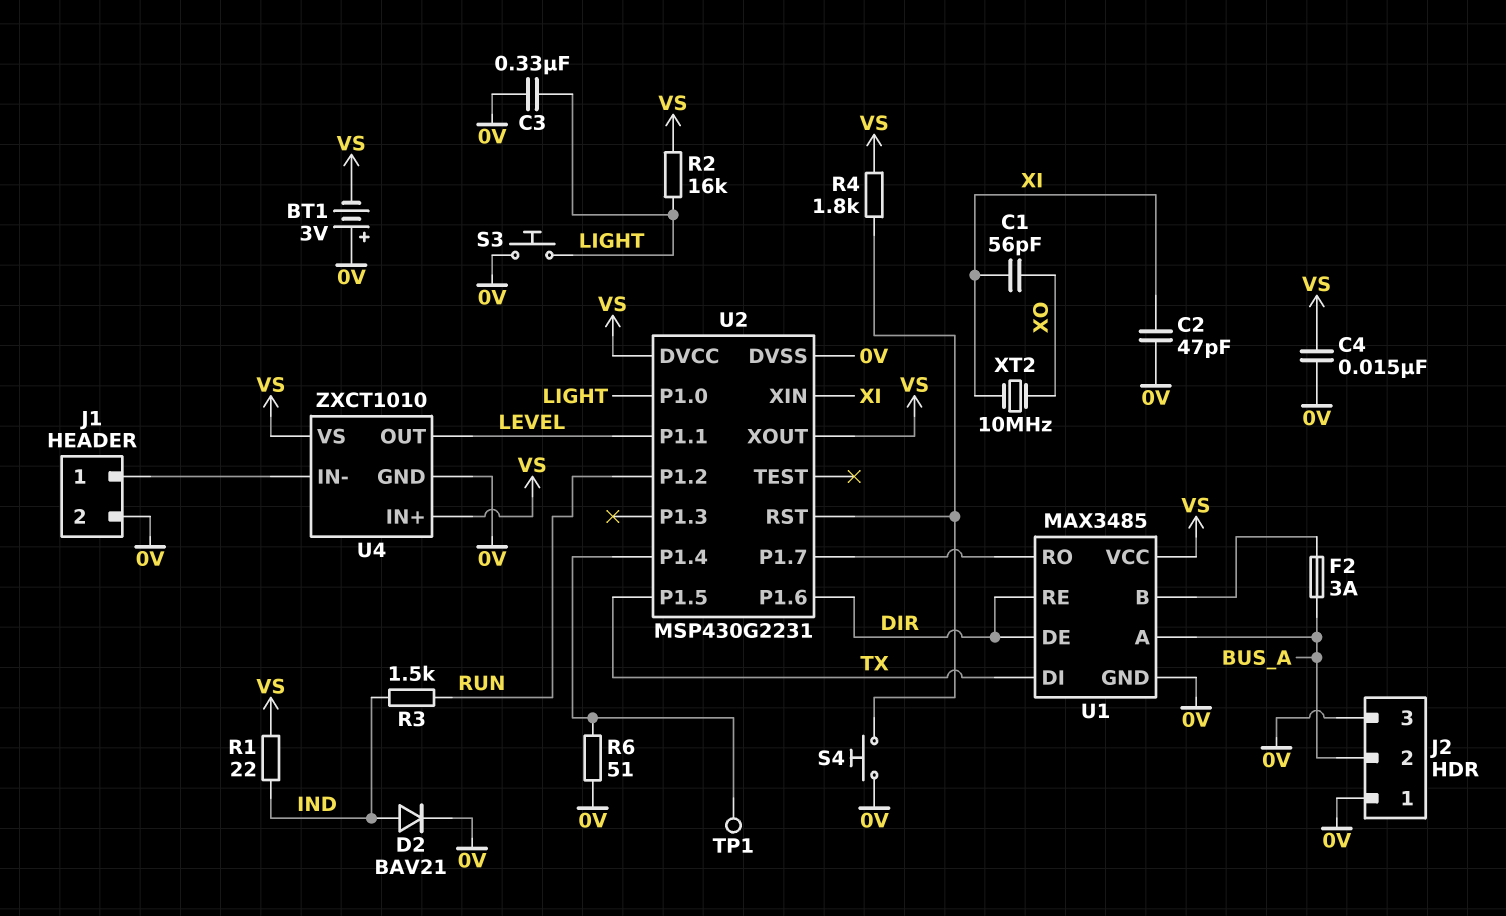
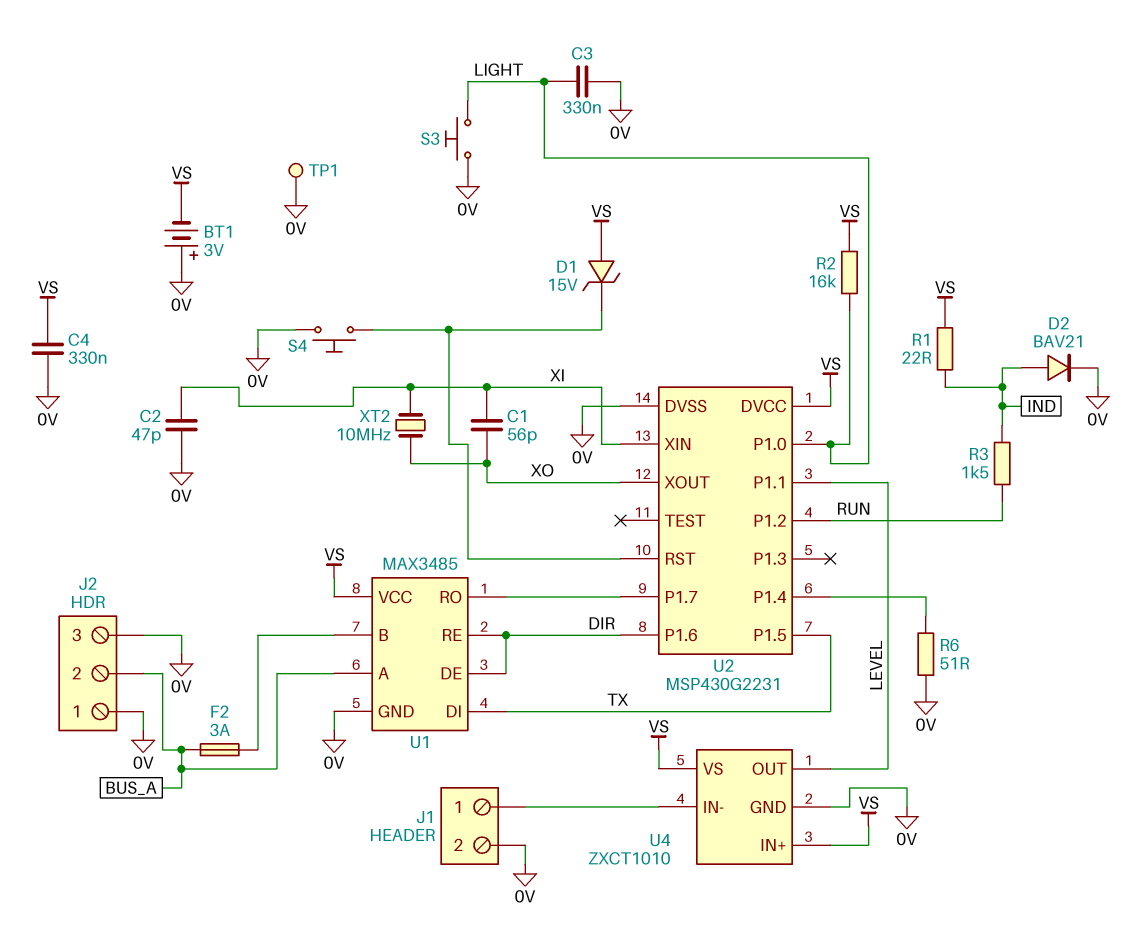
C4: 15nF (0V, VS) -> 330nF (0V, VS)
D1: none -> zener 15V (A VS, K U2/RST)
R4: 1.8k (U2/RST, VS) -> none
TP1: test point (U2/P1.4) -> test point (0V)
U2 pin XOUT: VS -> XO

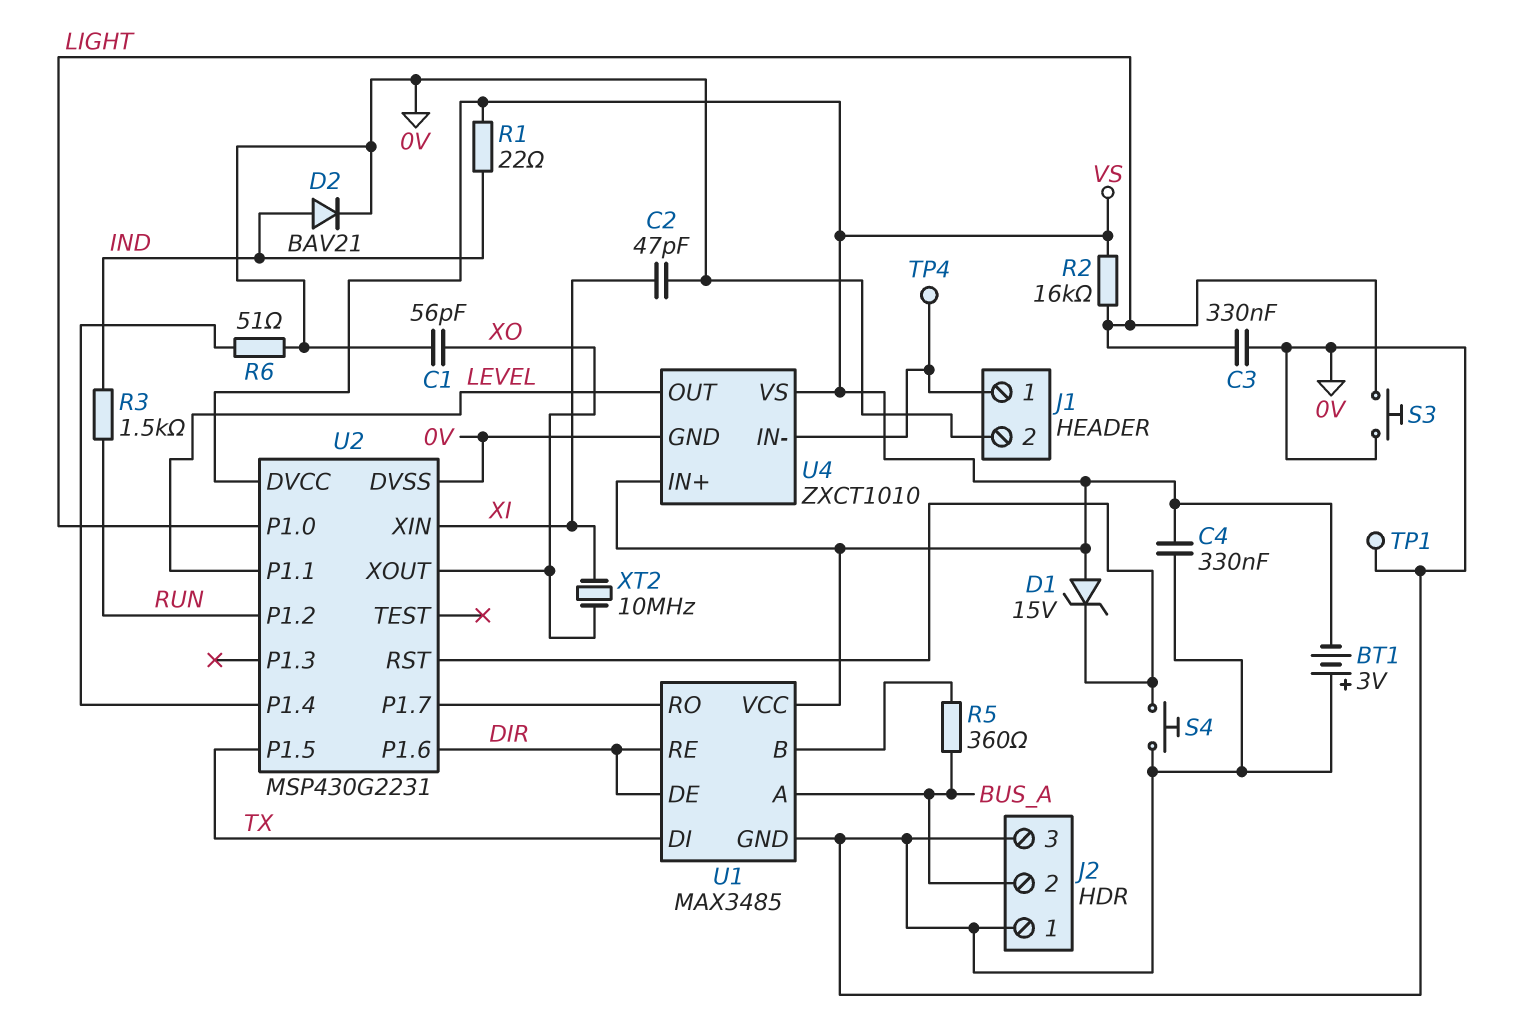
C1: 56pF (XI, XO) -> 56pF (0V, XO)
F2: 3A (BUS_A, U1/B) -> none
R5: none -> 360 (BUS_A, U1/B)
TP4: none -> test point (J1/1)

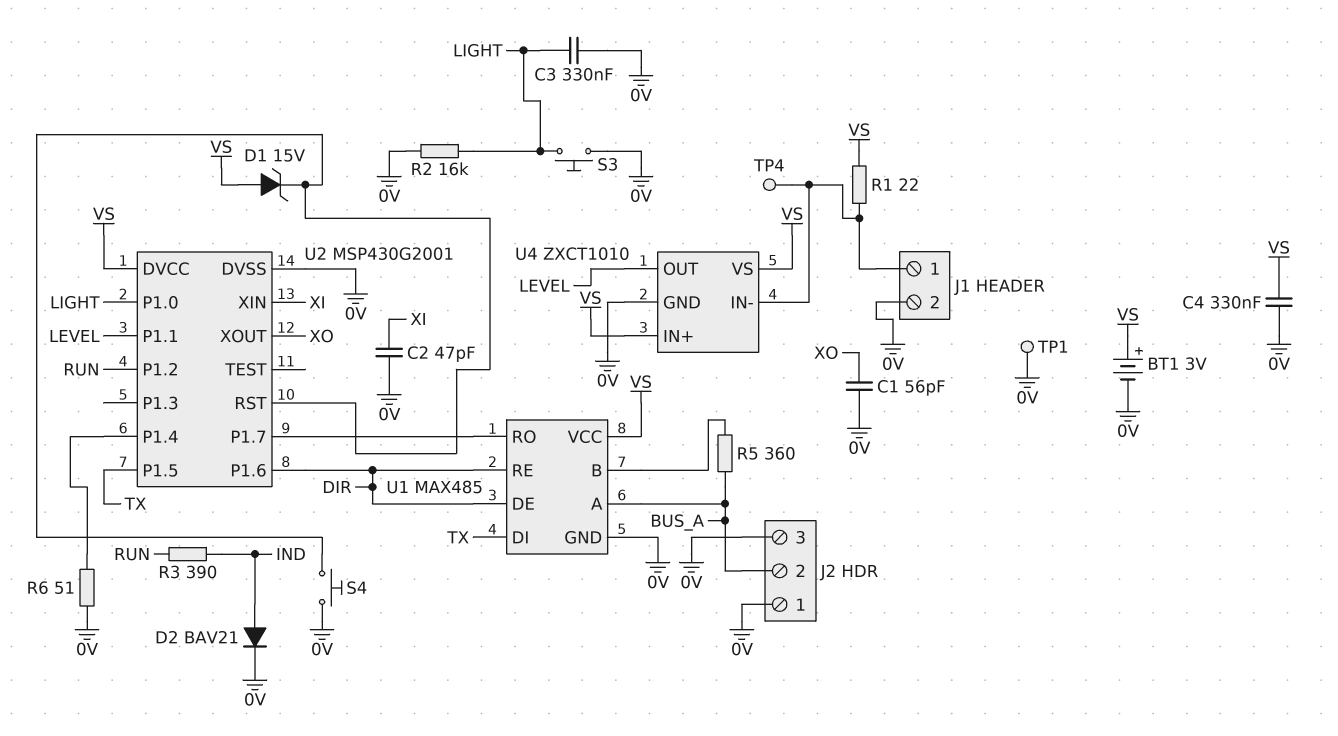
BT1: 3V (plus 0V, minus VS) -> 3V (plus VS, minus 0V)
R1: 22 (IND, VS) -> 22 (J1/1, VS)
R2: 16k (LIGHT, VS) -> 16k (0V, LIGHT)
R3: 1.5k (IND, RUN) -> 390 (IND, RUN)
U1: MAX3485 -> MAX485
U2: MSP430G2231 -> MSP430G2001
XT2: 10MHz (XI, XO) -> none

